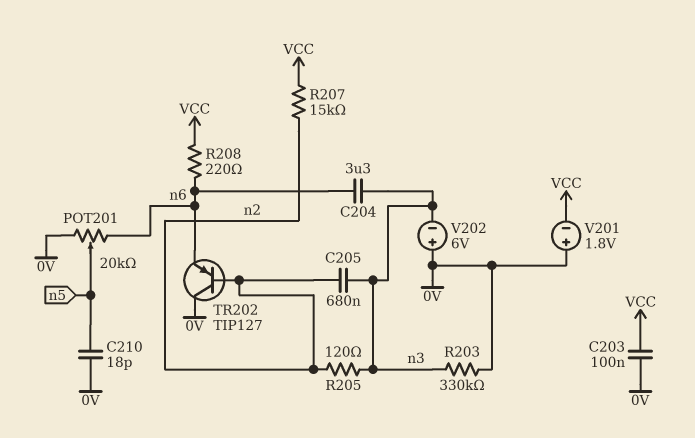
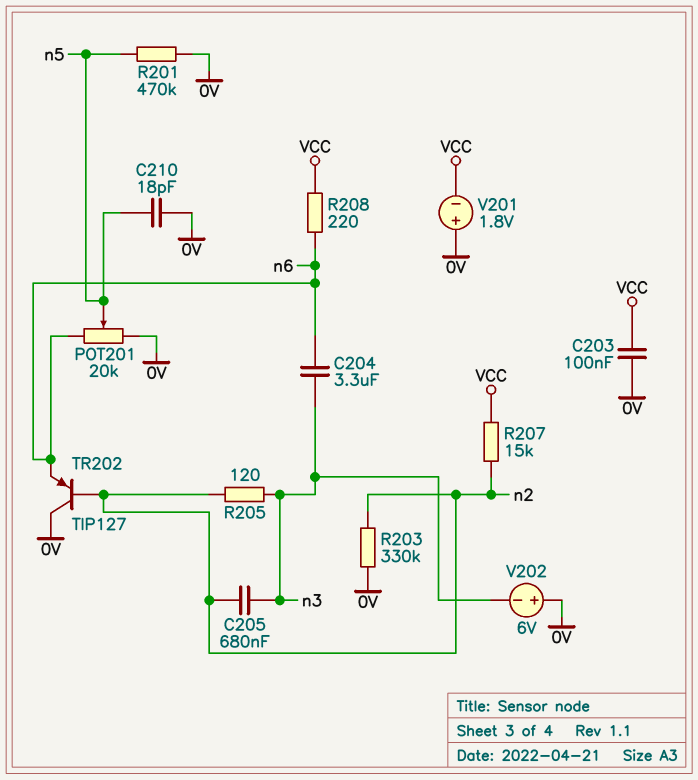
R201: none -> 470k (0V, n5)
R203: 330k (0V, n3) -> 330k (0V, n2)

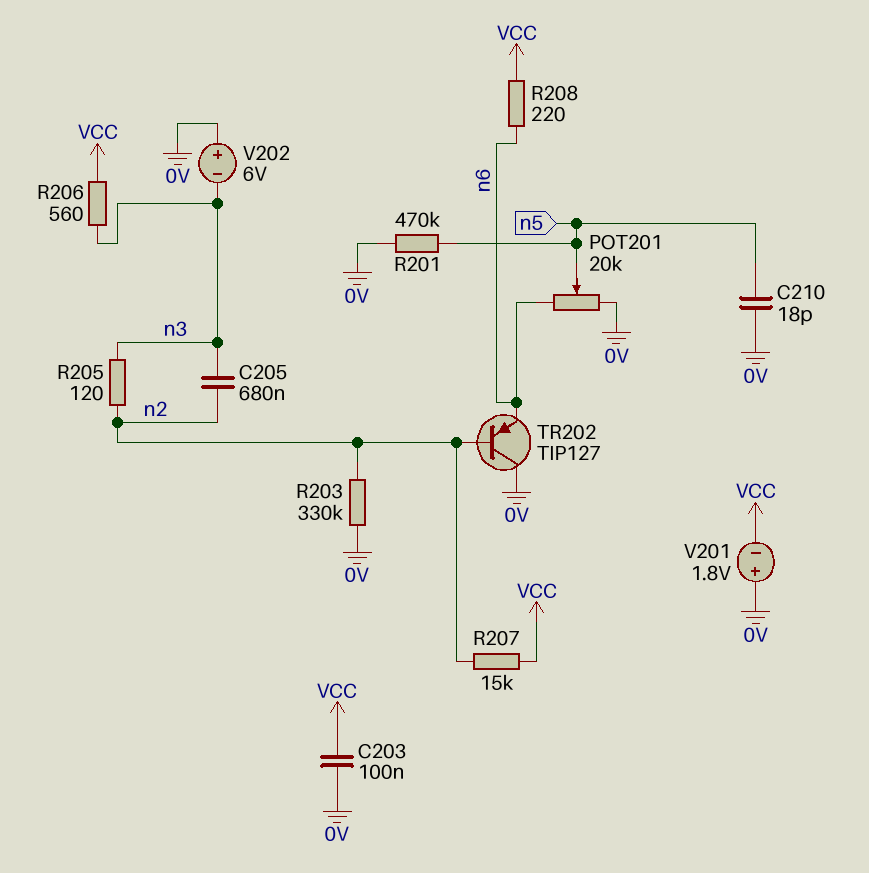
C204: 3.3uF (n3, n6) -> none
R206: none -> 560 (VCC, n3)

